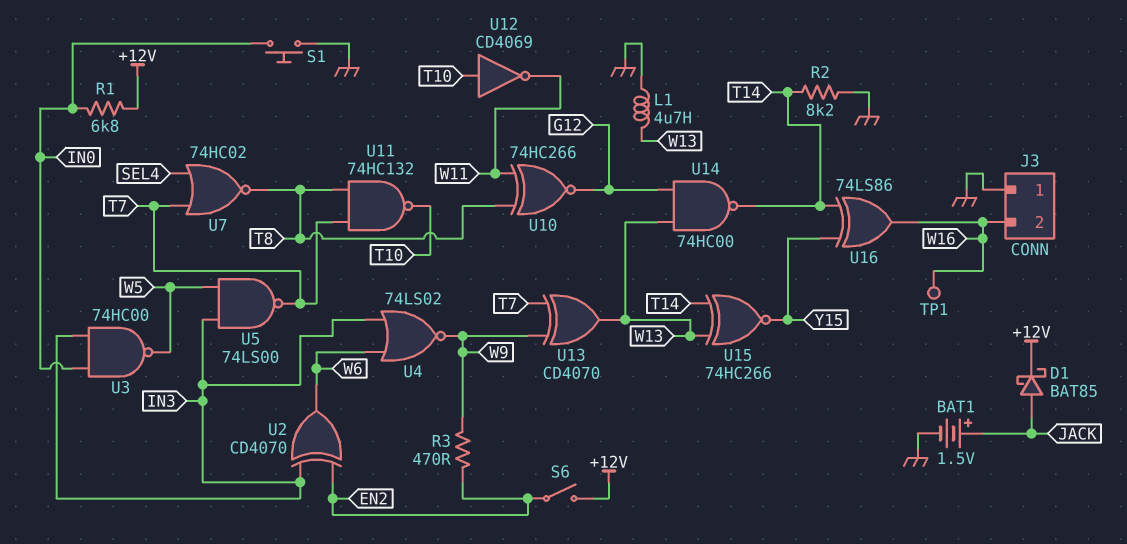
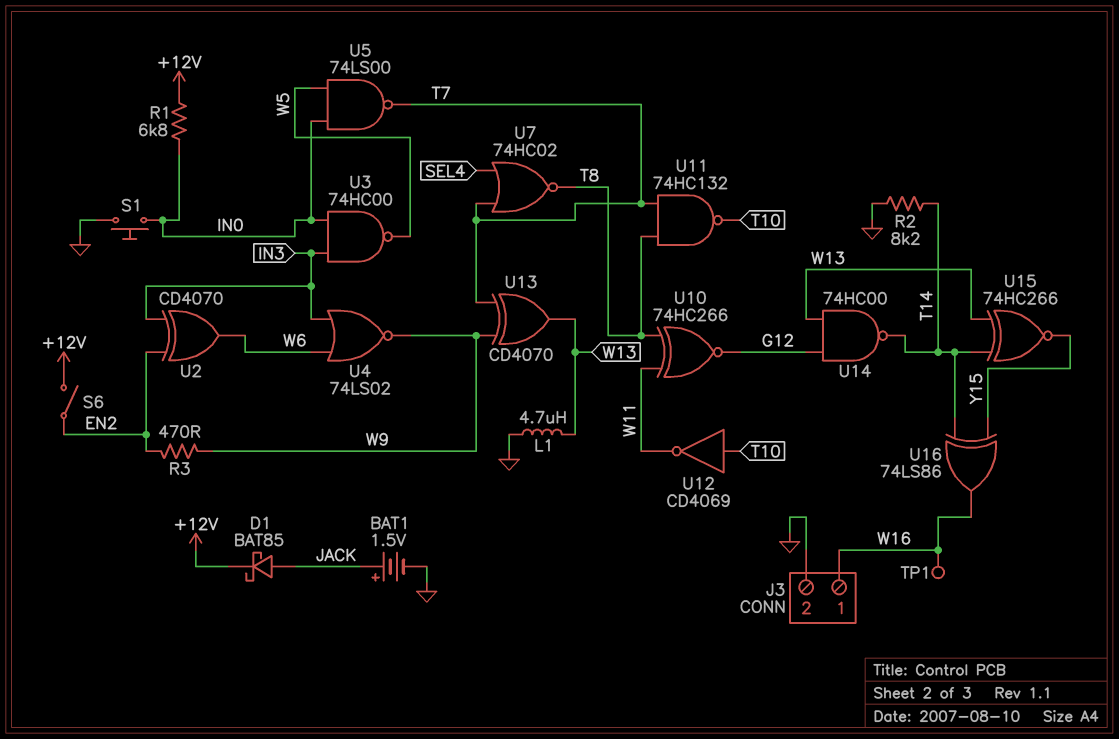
J3 pin 1: GND -> W16
J3 pin 2: W16 -> GND
U5: NAND 74LS00 (in IN3, in W5, out T7) -> NAND 74LS00 (in IN0, in W5, out T7)

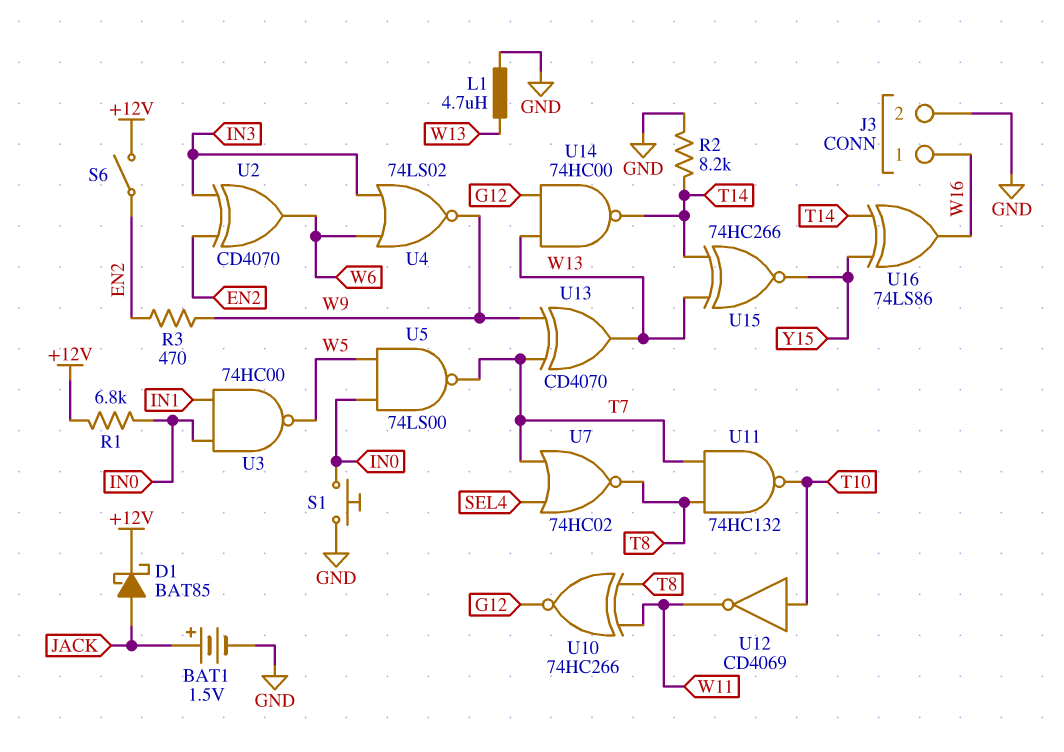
TP1: test point (W16) -> none
U3: NAND 74HC00 (in IN0, in IN3, out W5) -> NAND 74HC00 (in IN0, in IN1, out W5)

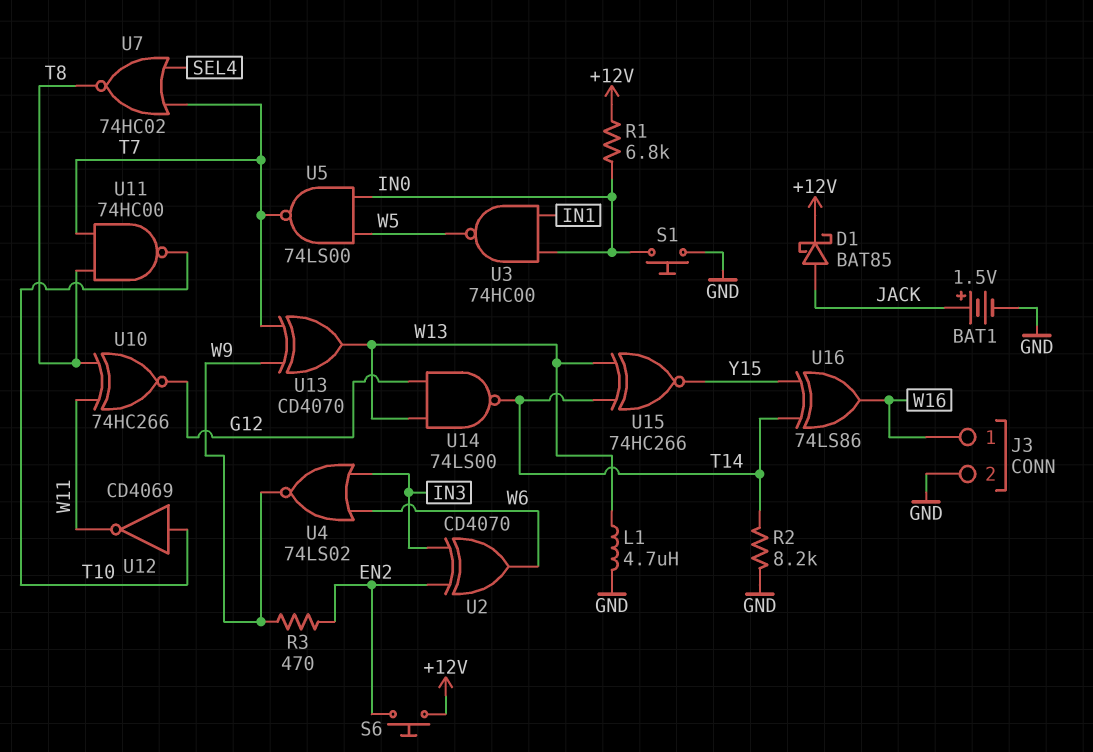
S6: switch (+12V, EN2) -> button (+12V, EN2)
U11: NAND 74HC132 (in T7, in T8, out T10) -> NAND 74HC00 (in T7, in T8, out T10)
U14: NAND 74HC00 (in G12, in W13, out T14) -> NAND 74LS00 (in G12, in W13, out T14)

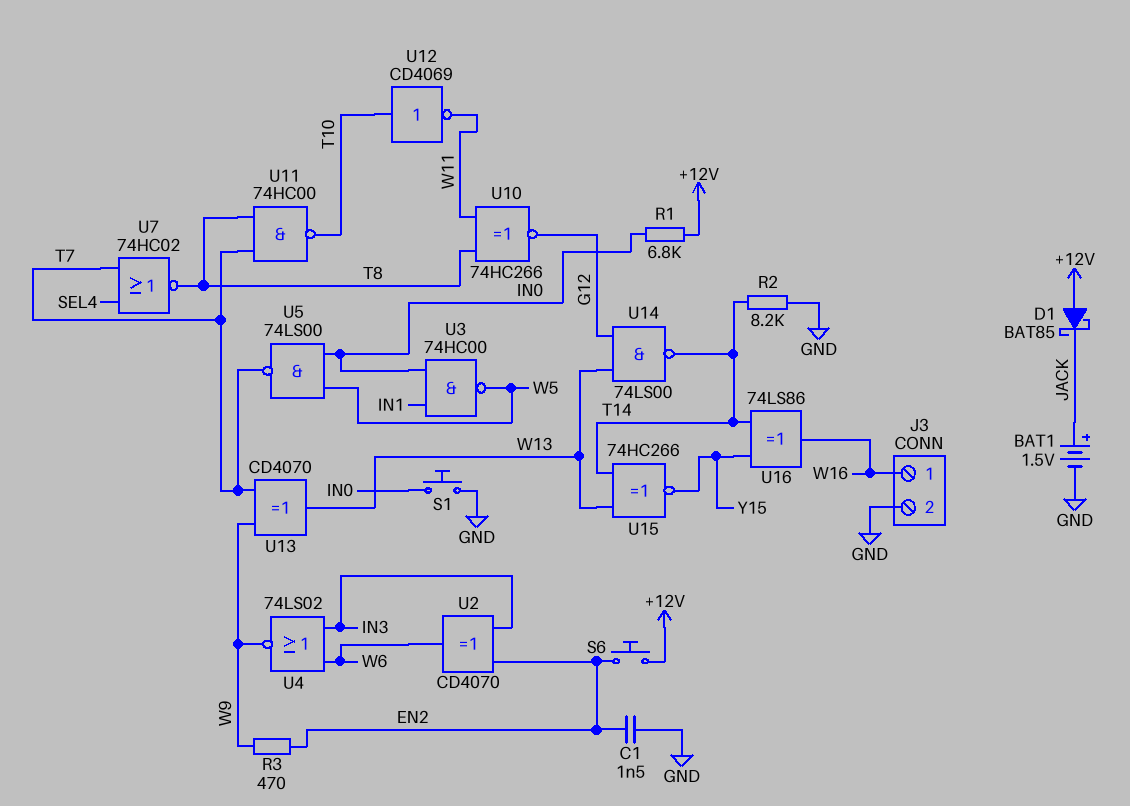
C1: none -> 1.5nF (EN2, GND)
D1: schottky BAT85 (A JACK, K +12V) -> schottky BAT85 (A +12V, K JACK)
L1: 4.7uH (GND, W13) -> none

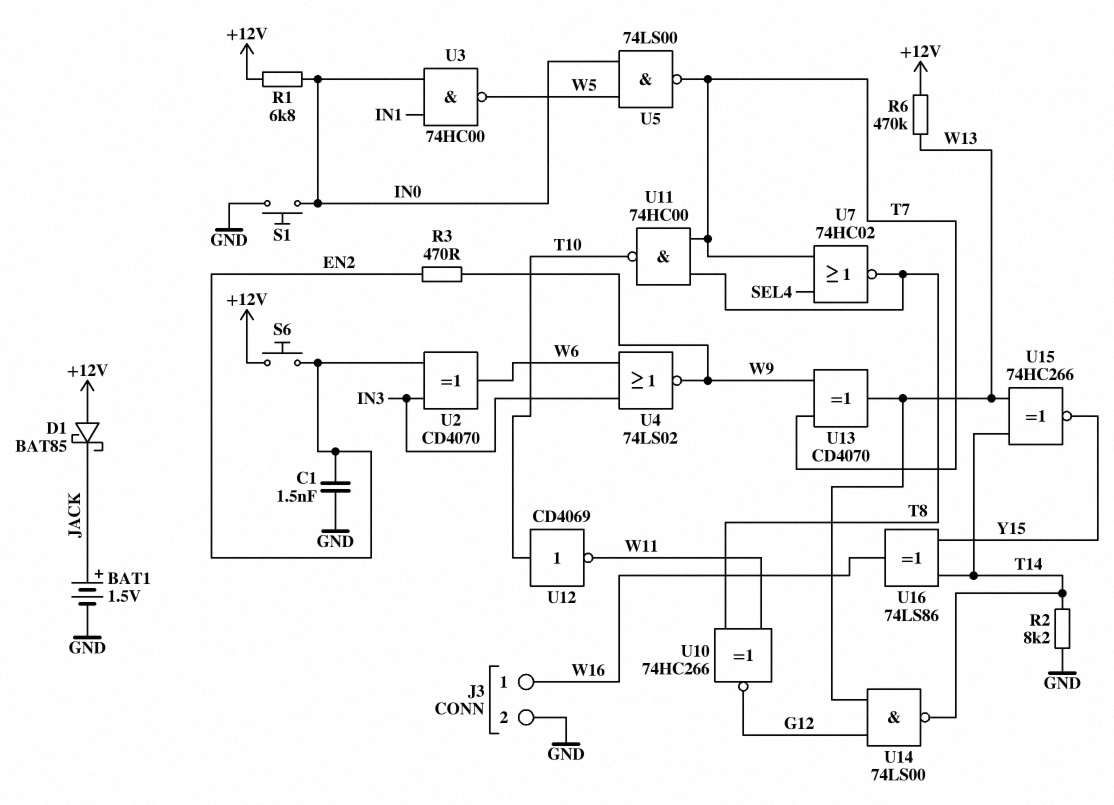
R6: none -> 470k (+12V, W13)

